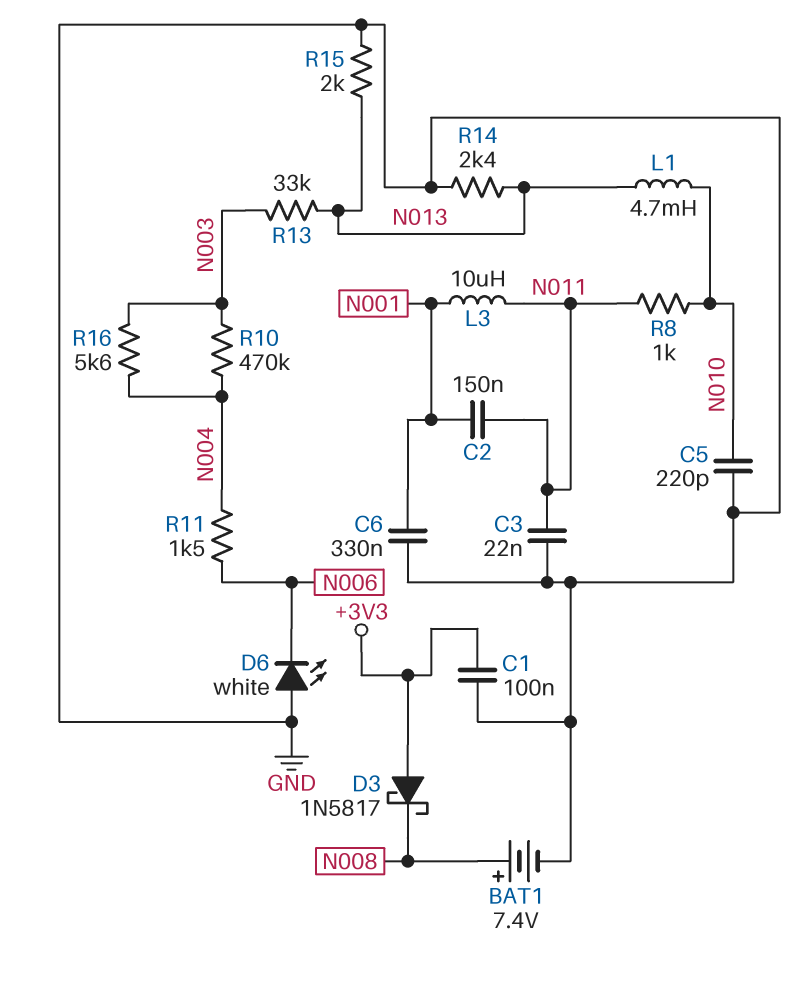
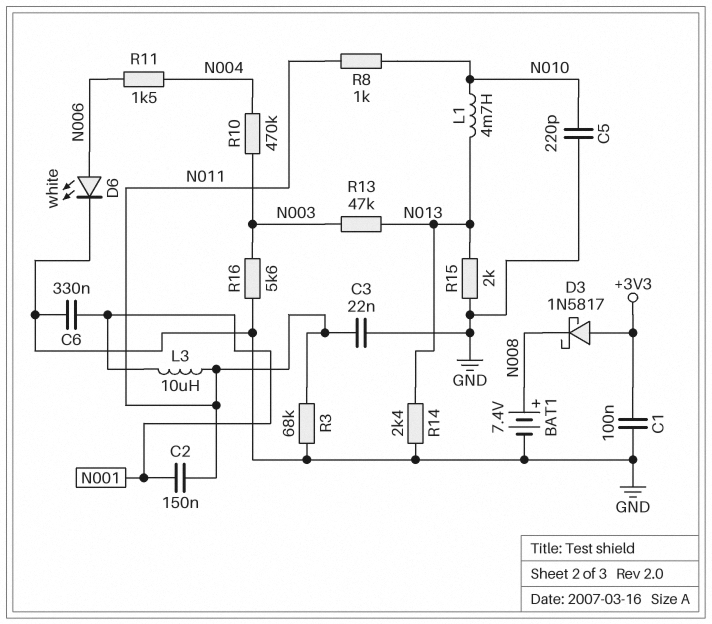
D6: LED white (A GND, K N006) -> LED white (A N006, K GND)
R3: none -> 68k (GND, N011)
R13: 33k (N003, N013) -> 47k (N003, N013)
R16: 5.6k (N003, N004) -> 5.6k (GND, N003)

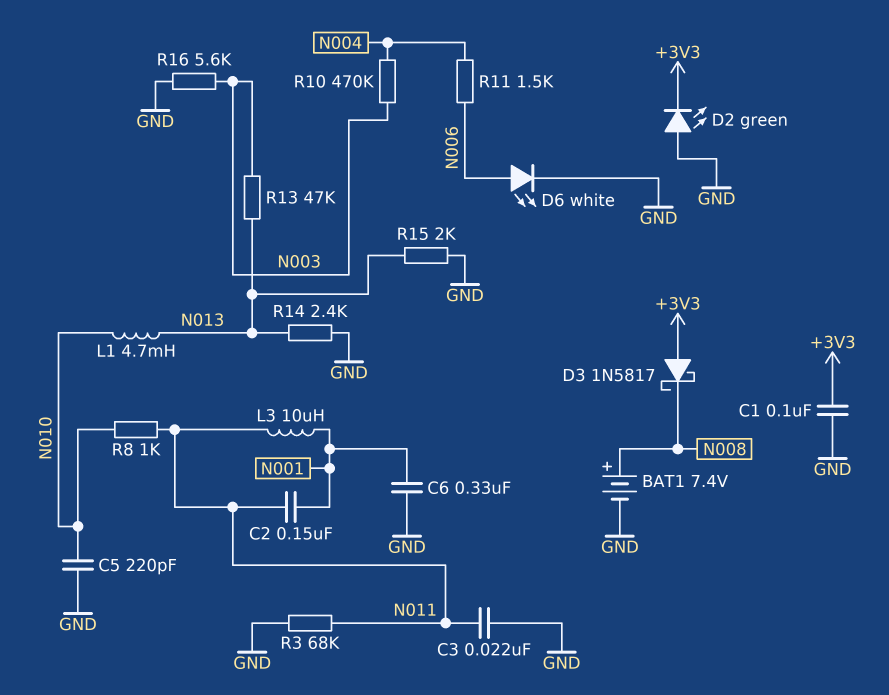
D2: none -> LED green (A GND, K +3V3)

